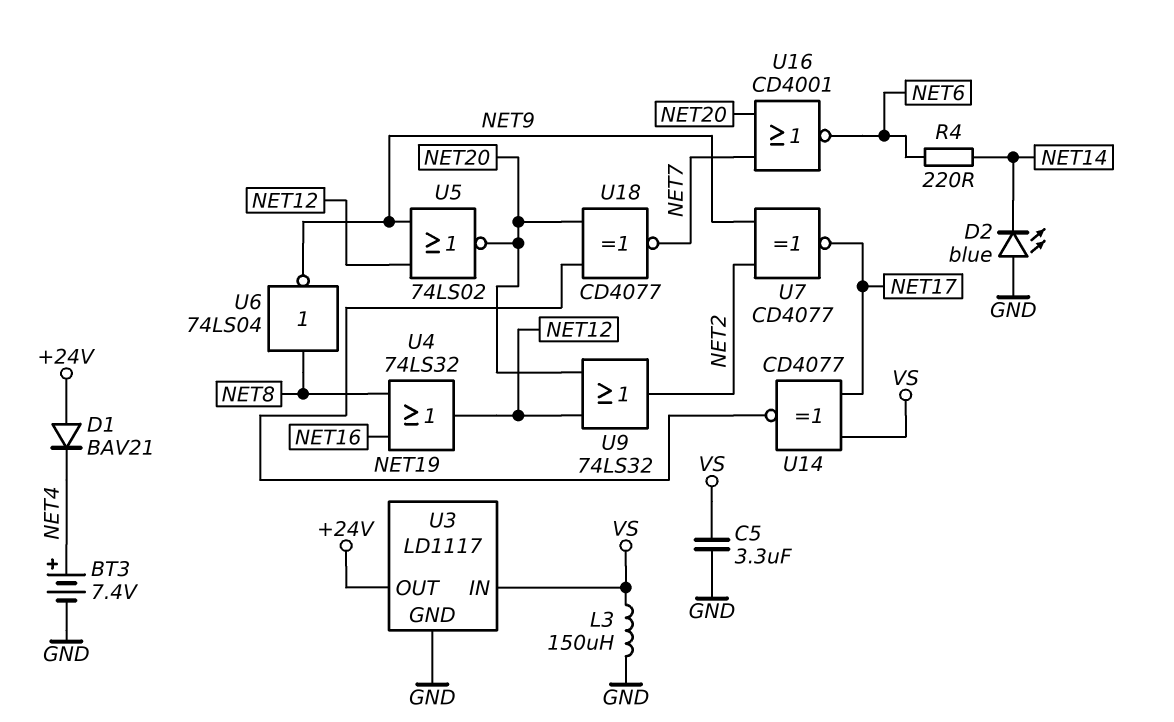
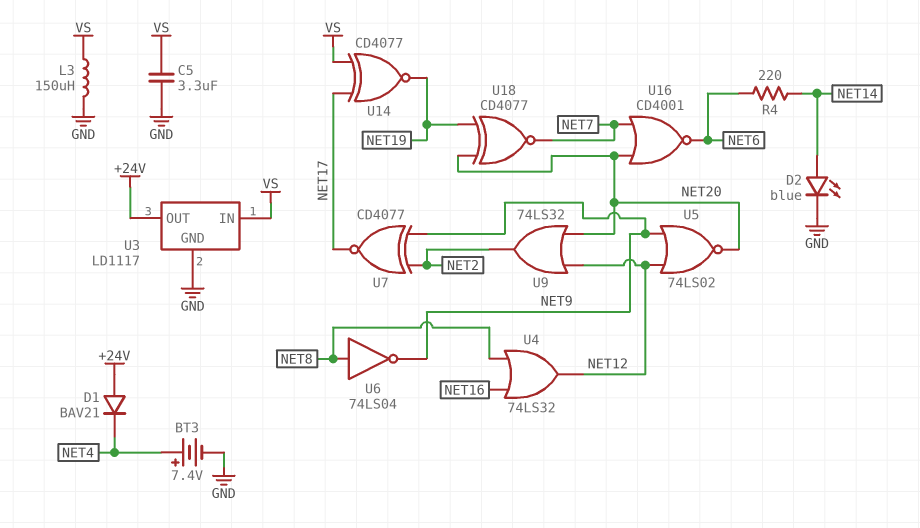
D2: LED blue (A GND, K NET14) -> LED blue (A NET14, K GND)

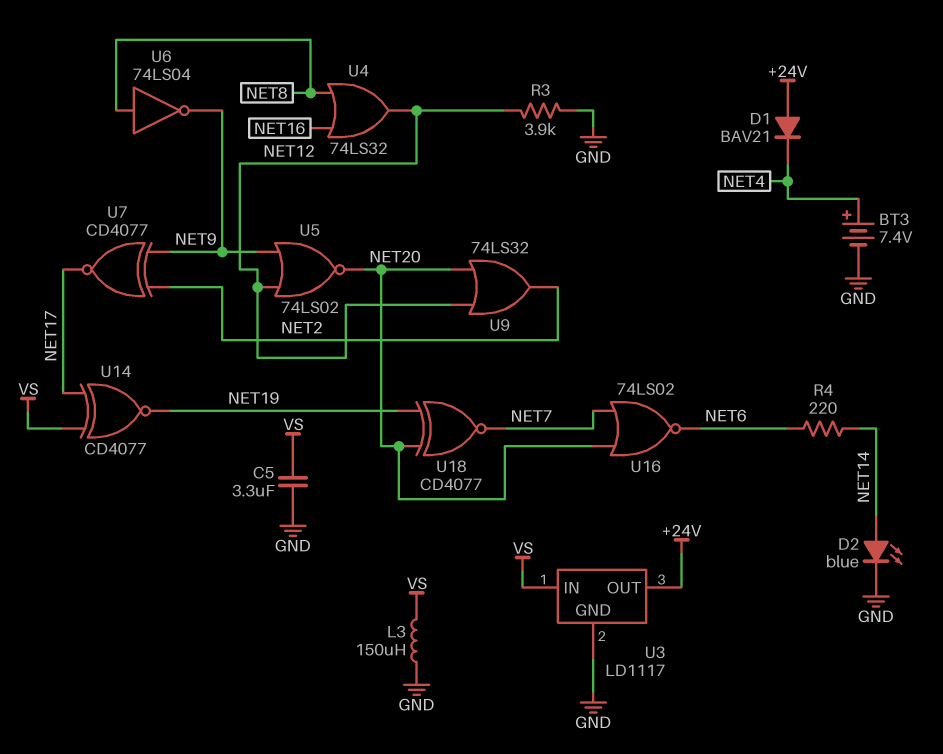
R3: none -> 3.9k (GND, NET12)
U16: NOR CD4001 (in NET7, in NET20, out NET6) -> NOR 74LS02 (in NET7, in NET20, out NET6)

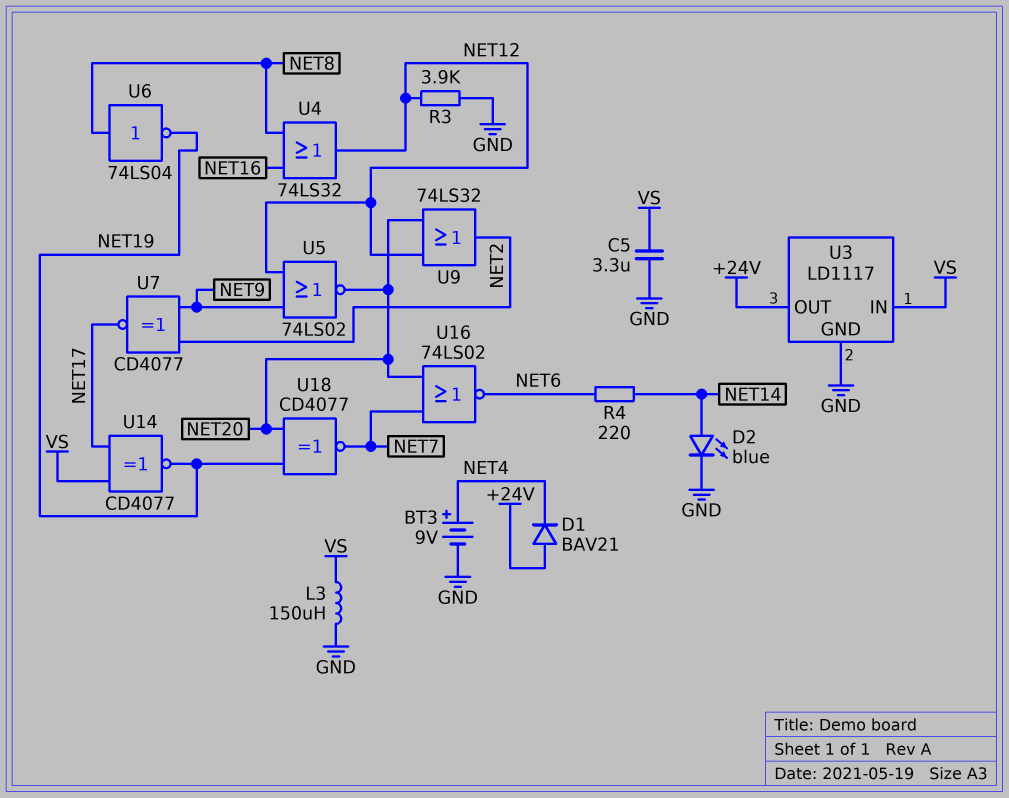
BT3: 7.4V (plus NET4, minus GND) -> 9V (plus NET4, minus GND)
U6: NOT 74LS04 (in NET8, out NET9) -> NOT 74LS04 (in NET8, out NET19)

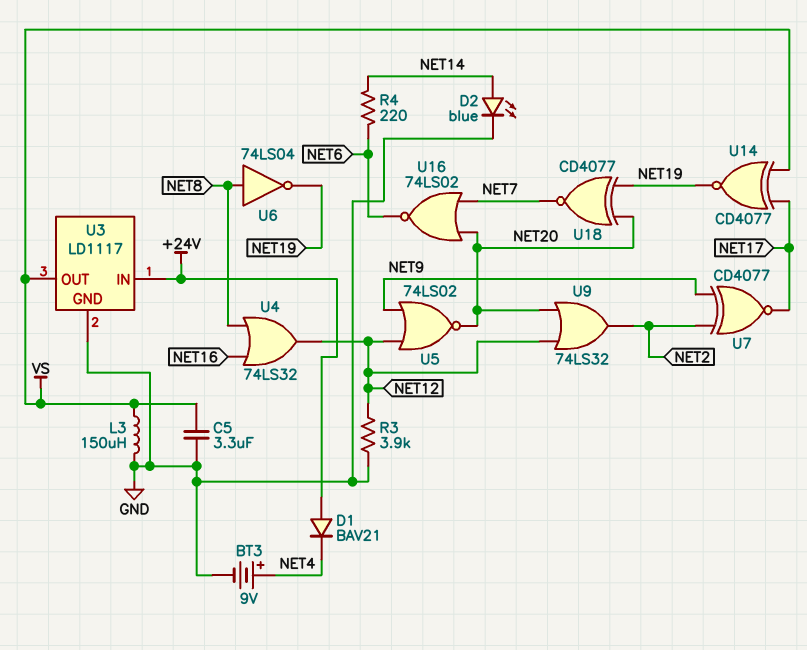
U3 pin IN: VS -> +24V
U3 pin OUT: +24V -> VS

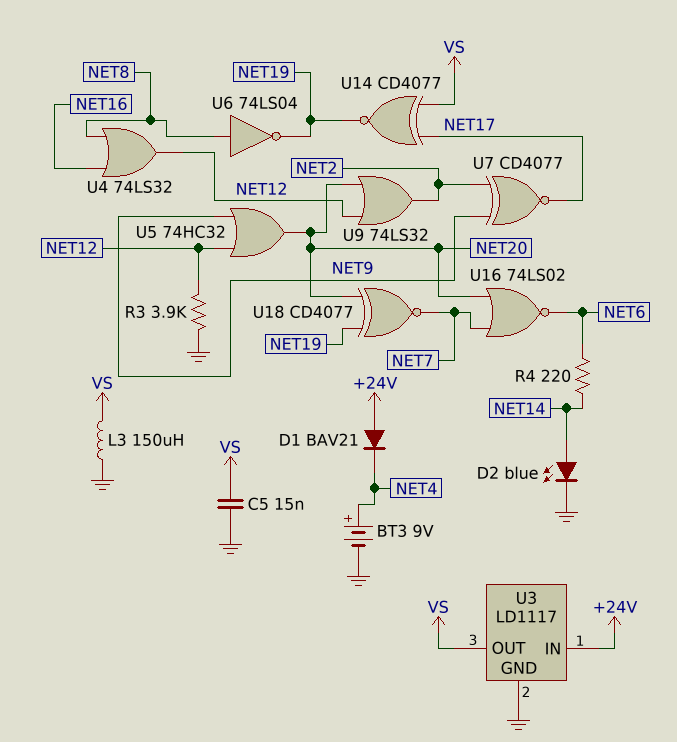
C5: 3.3uF (GND, VS) -> 15nF (GND, VS)
U5: NOR 74LS02 (in NET9, in NET12, out NET20) -> OR 74HC32 (in NET9, in NET12, out NET20)

